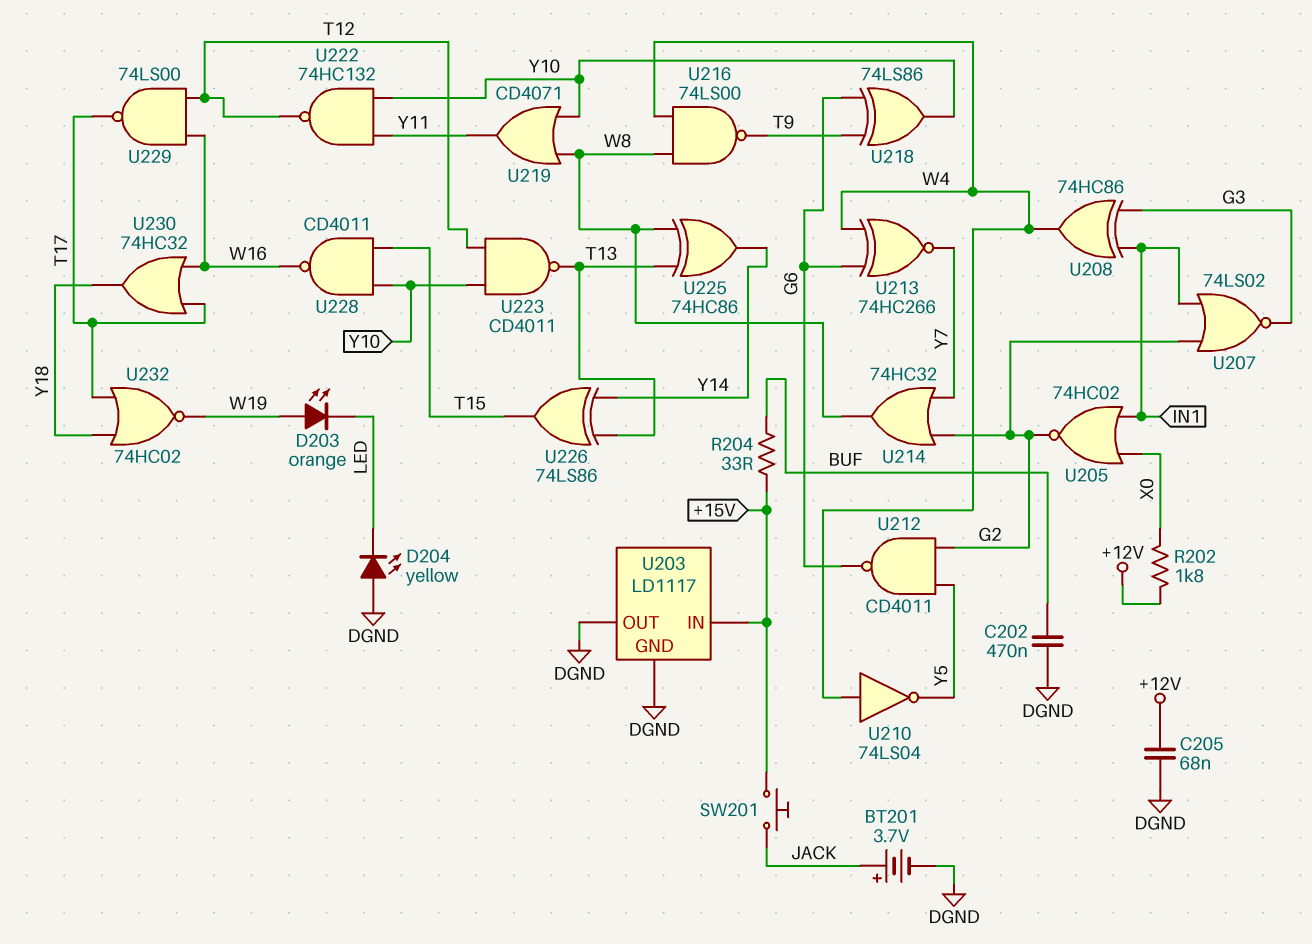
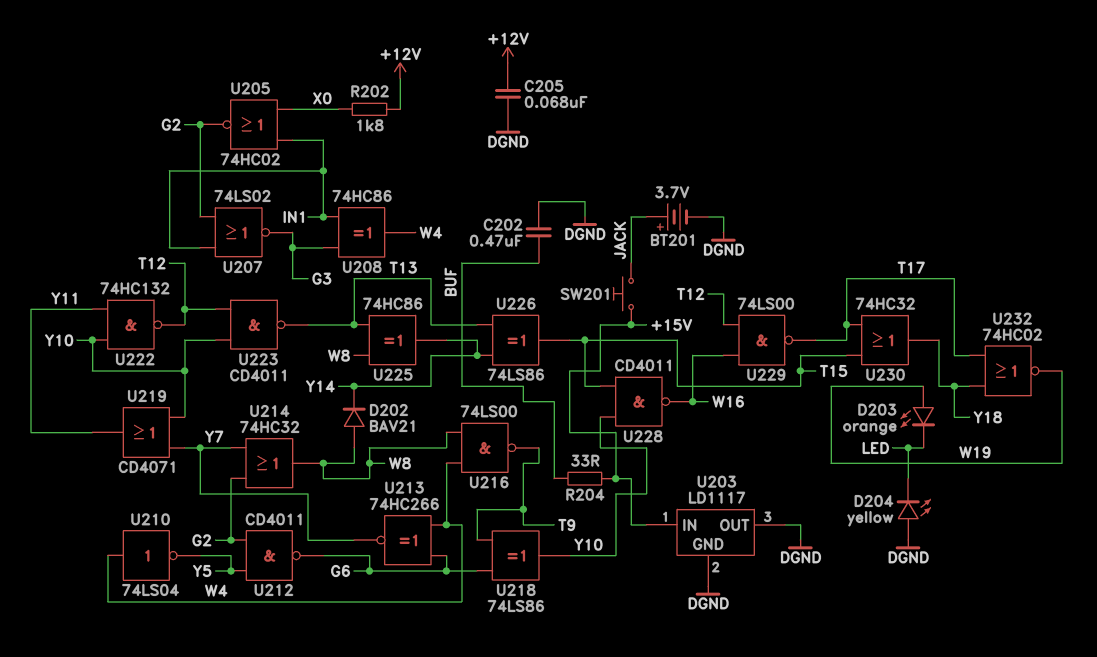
D202: none -> diode BAV21 (A W8, K Y14)
U219: OR CD4071 (in W8, in Y10, out Y11) -> OR CD4071 (in Y7, in Y10, out Y11)
U230: OR 74HC32 (in T17, in W16, out Y18) -> OR 74HC32 (in T15, in T17, out Y18)

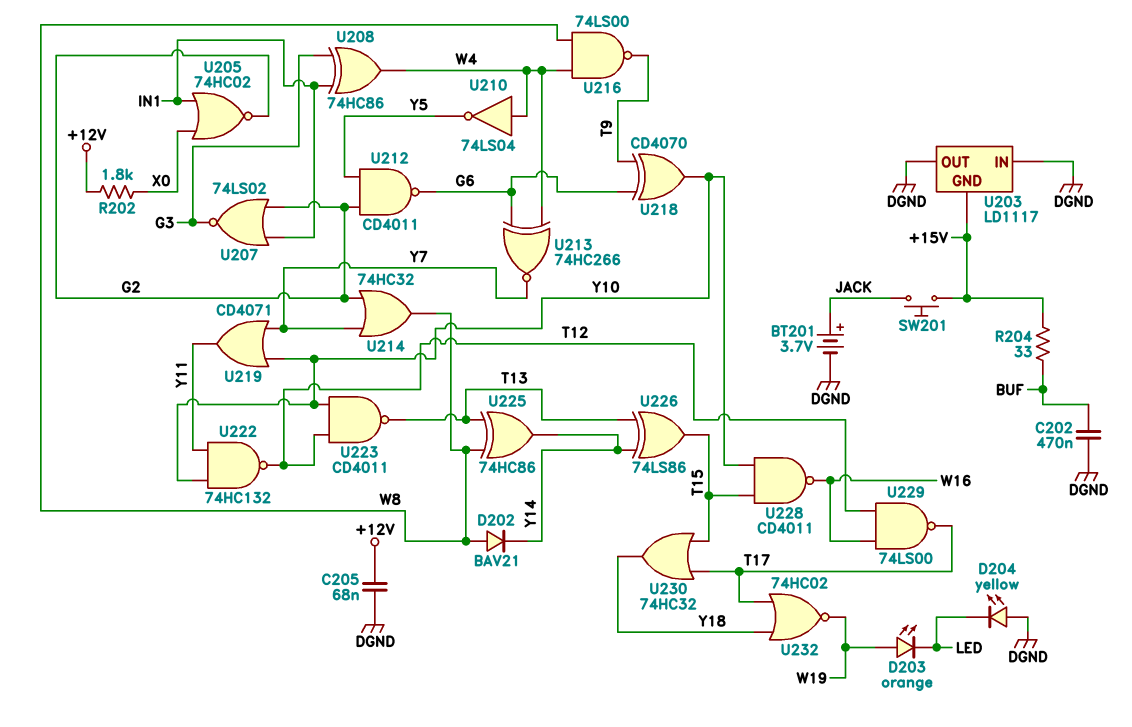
U203 pin GND: DGND -> +15V
U203 pin IN: +15V -> DGND
U218: XOR 74LS86 (in G6, in T9, out Y10) -> XOR CD4070 (in G6, in T9, out Y10)

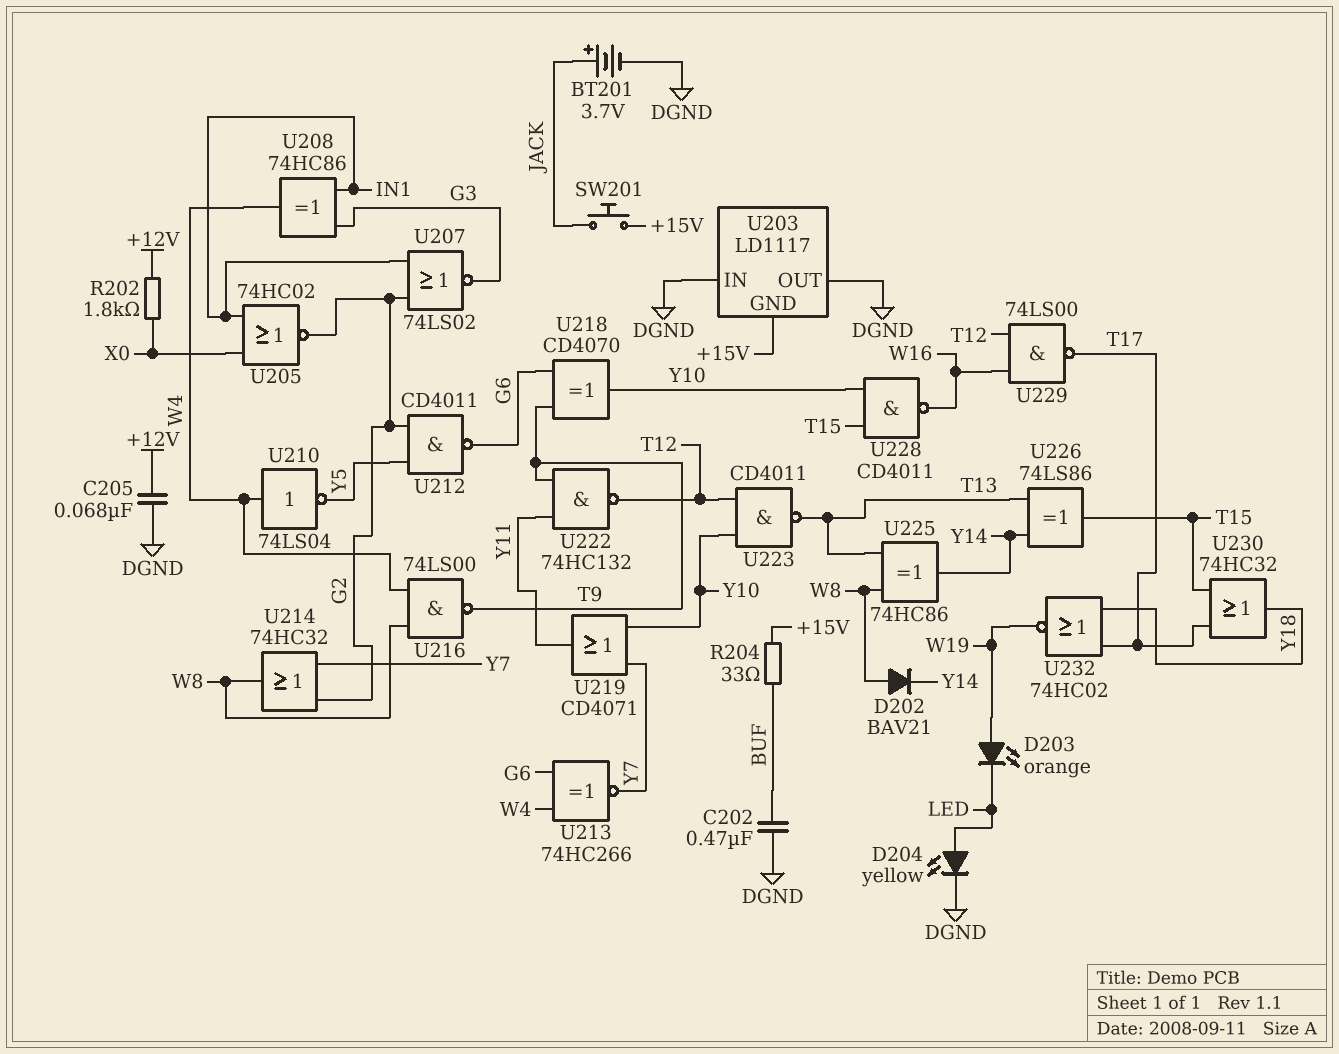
D204: LED yellow (A DGND, K LED) -> LED yellow (A LED, K DGND)
U222: NAND 74HC132 (in Y10, in Y11, out T12) -> NAND 74HC132 (in T9, in Y11, out T12)

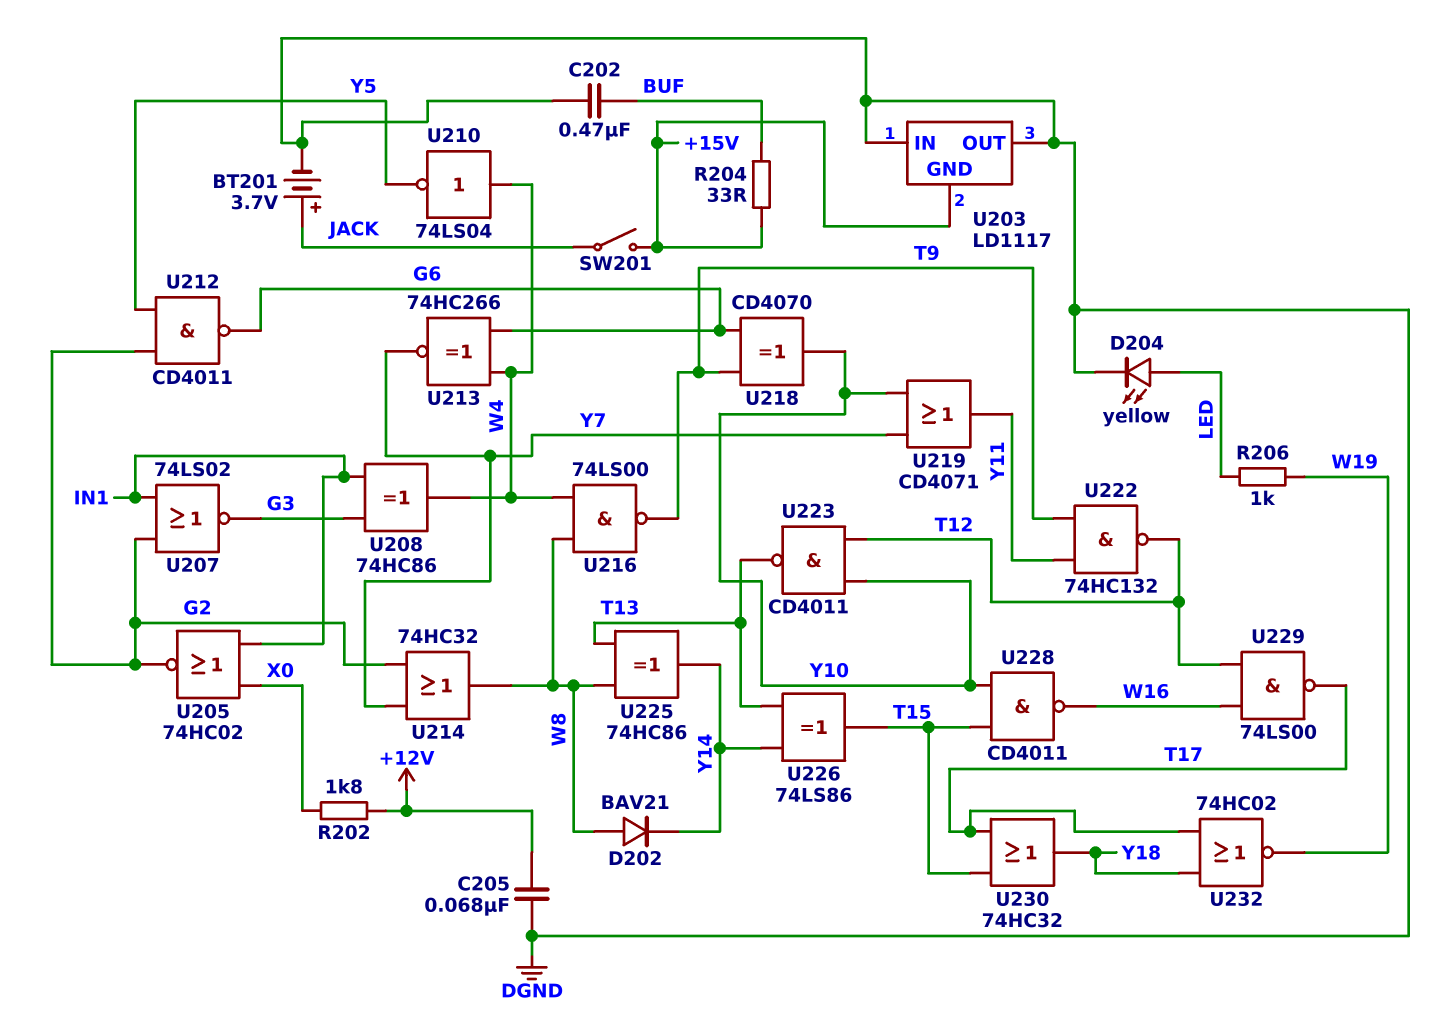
D203: LED orange (A W19, K LED) -> none
R206: none -> 1k (LED, W19)
SW201: button (+15V, JACK) -> switch (+15V, JACK)

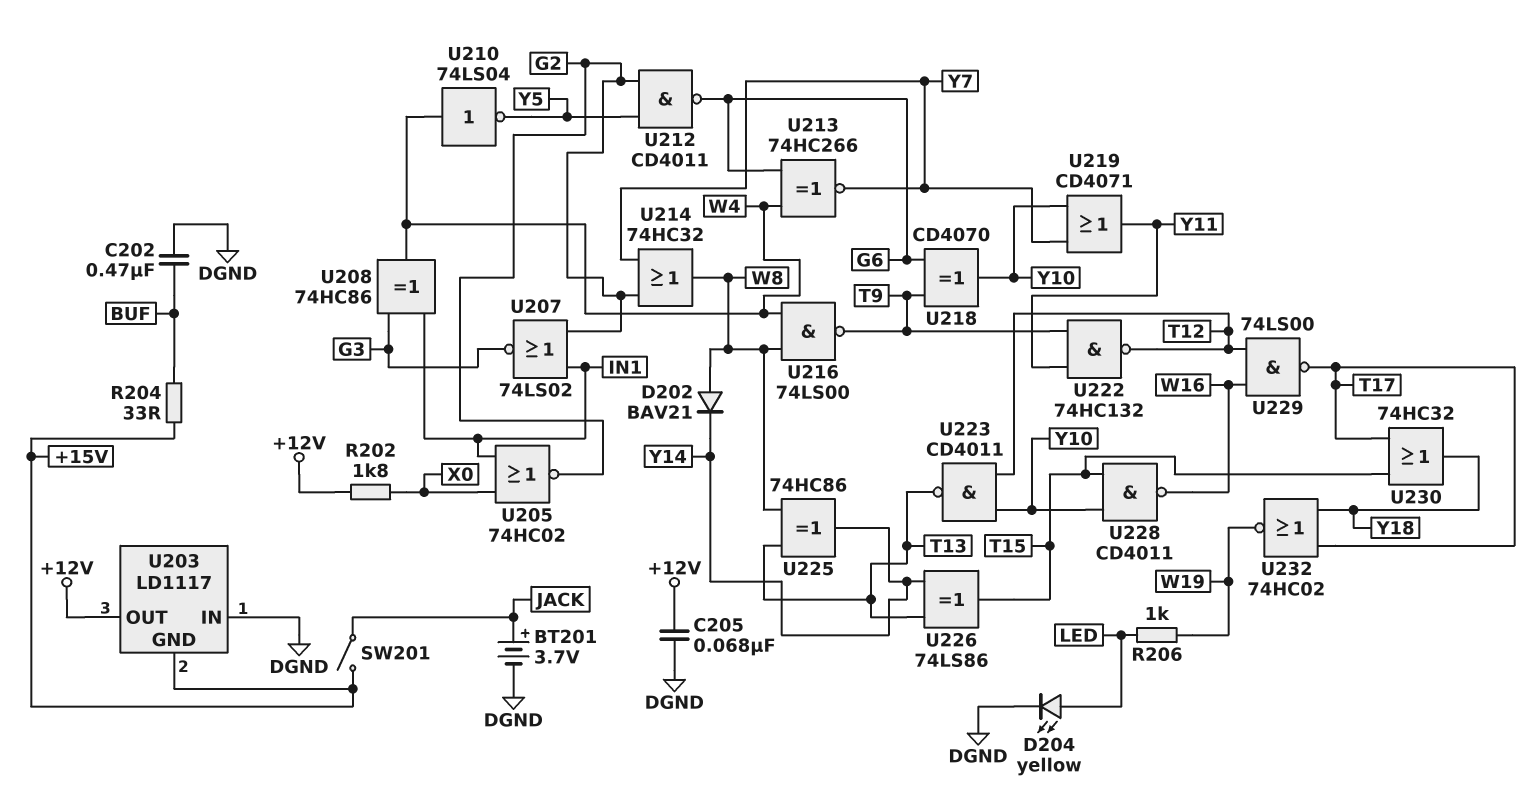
U203 pin OUT: DGND -> +12V

